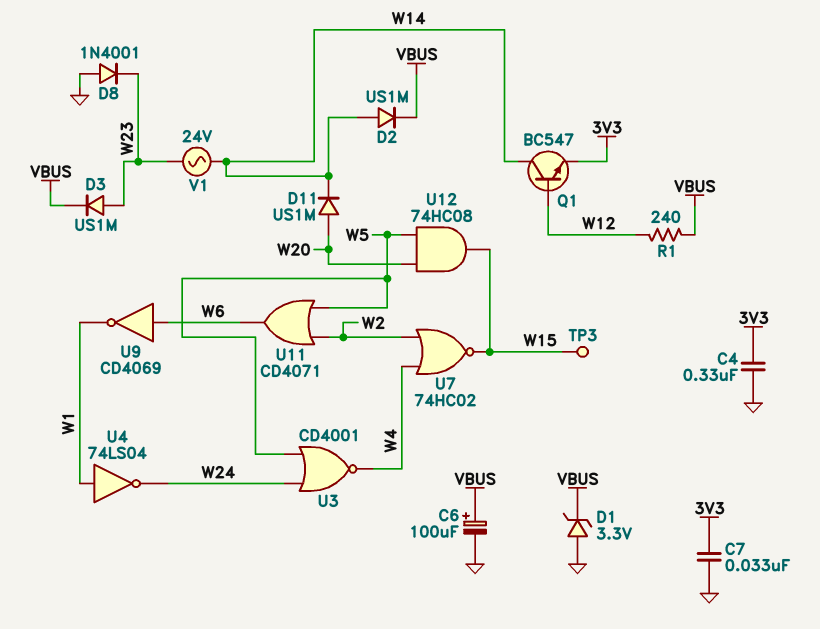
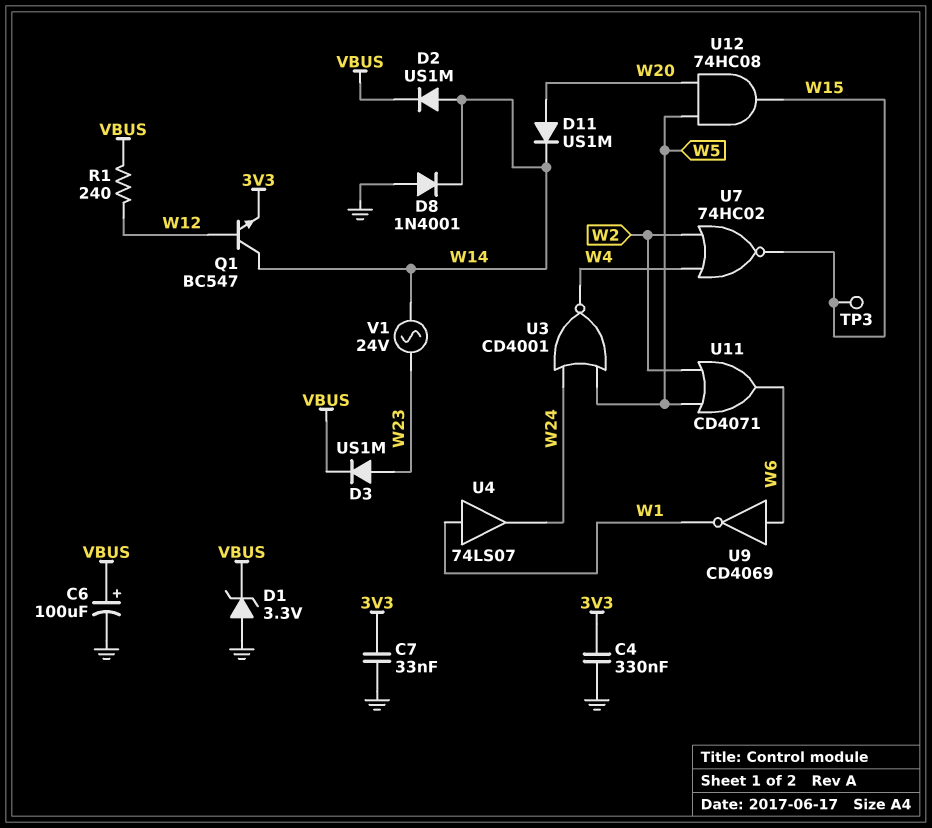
D8: diode 1N4001 (A GND, K W23) -> diode 1N4001 (A GND, K W14)
U4: NOT 74LS04 (in W1, out W24) -> buffer 74LS07 (in W1, out W24)

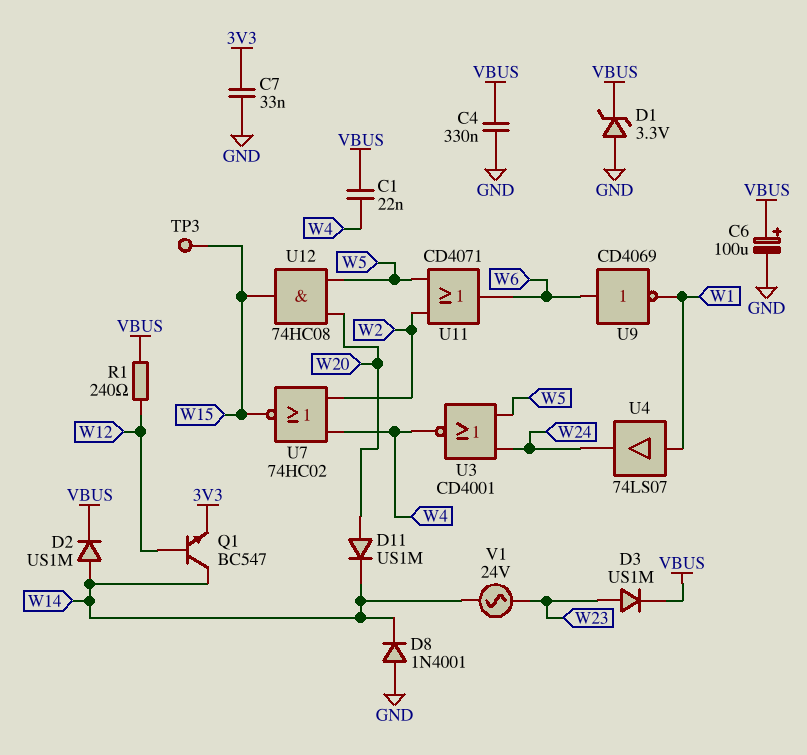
C1: none -> 22nF (VBUS, W4)
C4: 330nF (3V3, GND) -> 330nF (GND, VBUS)

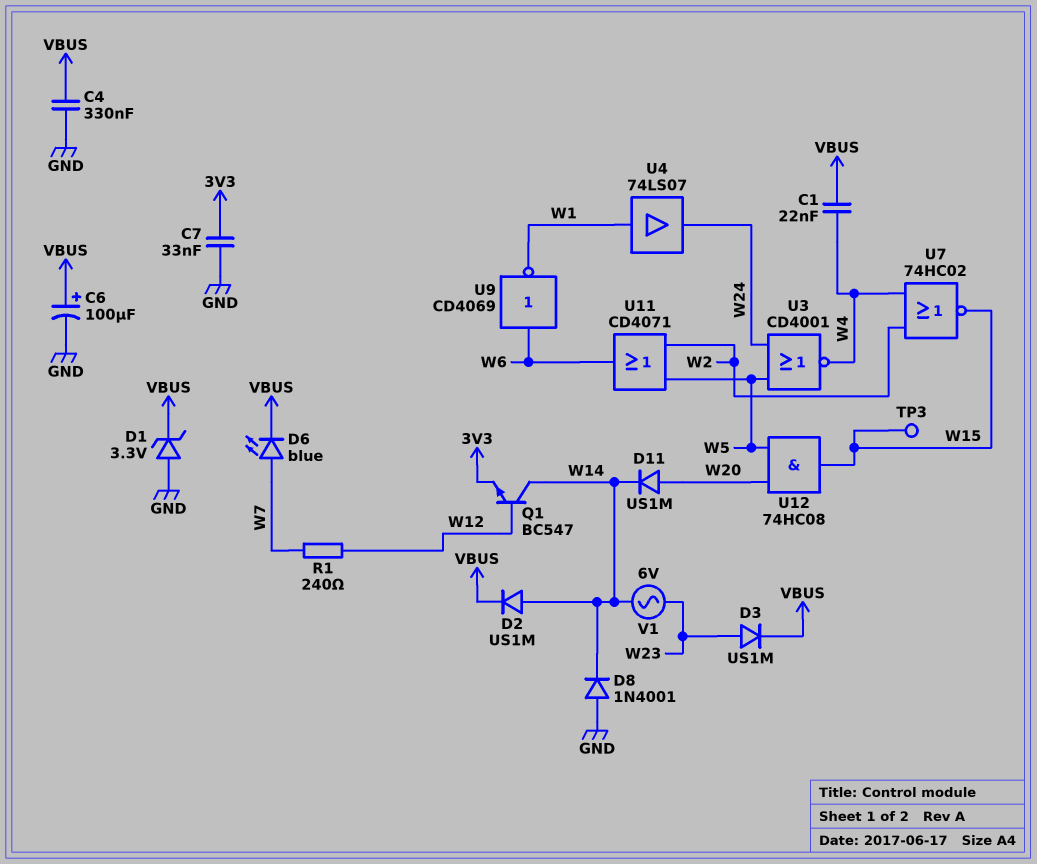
D6: none -> LED blue (A W7, K VBUS)
R1: 240 (VBUS, W12) -> 240 (W7, W12)
V1: AC 24V (W14, W23) -> AC 6V (W14, W23)

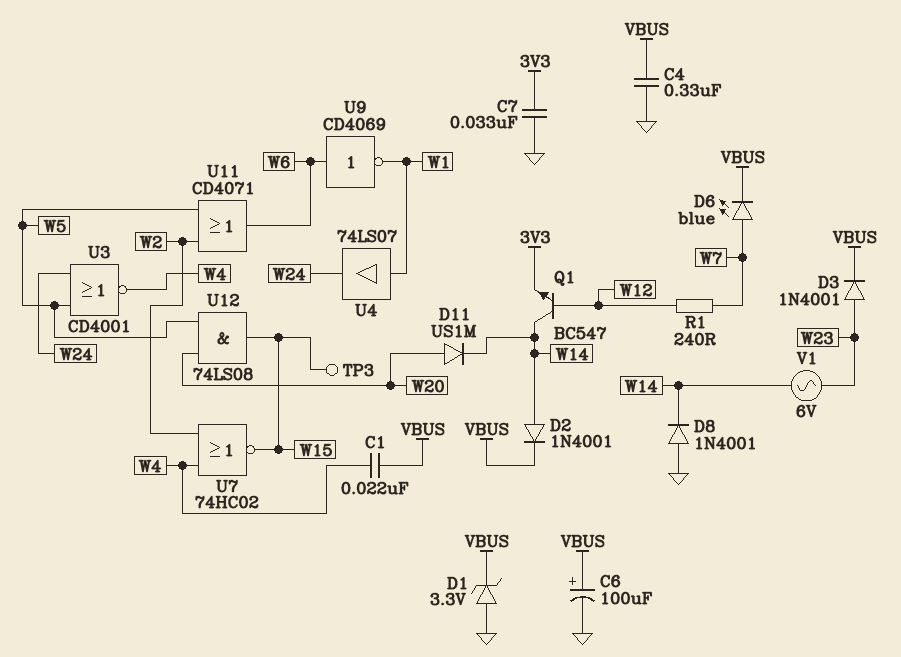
D2: diode US1M (A W14, K VBUS) -> diode 1N4001 (A W14, K VBUS)
D3: diode US1M (A W23, K VBUS) -> diode 1N4001 (A W23, K VBUS)
U12: AND 74HC08 (in W5, in W20, out W15) -> AND 74LS08 (in W5, in W20, out W15)

